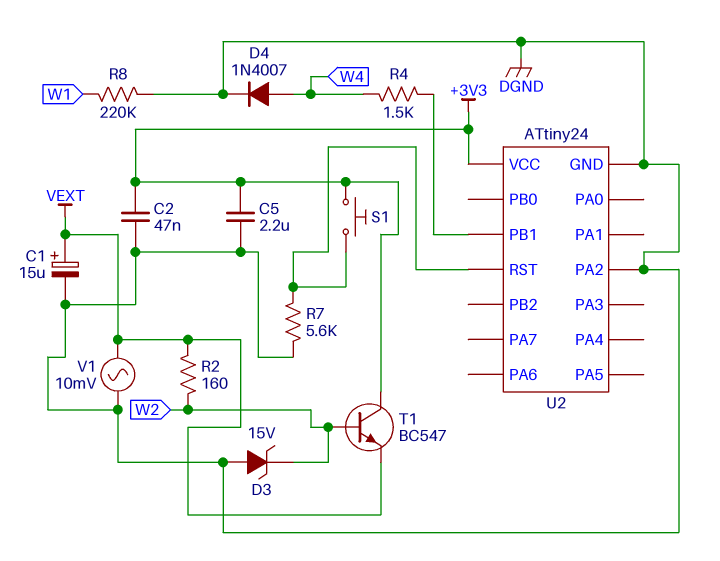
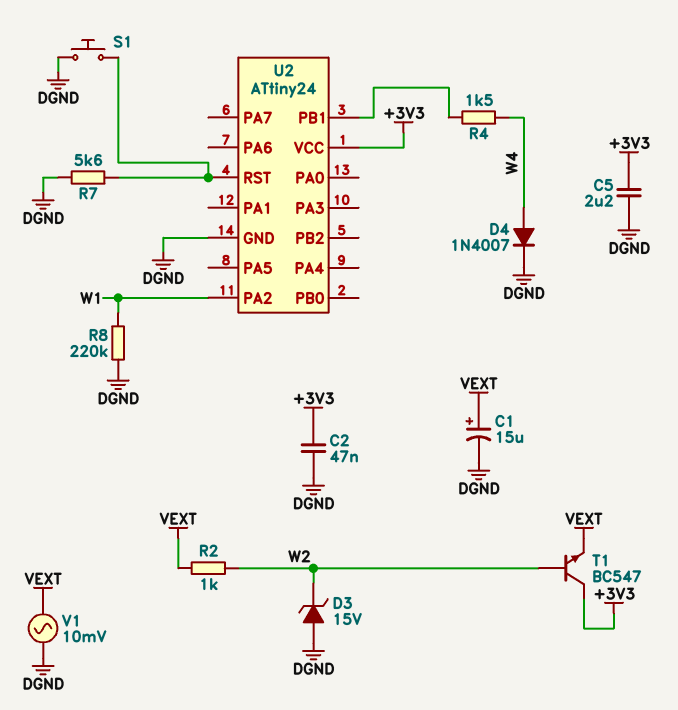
R2: 160 (VEXT, W2) -> 1k (VEXT, W2)
S1: button (+3V3, U2/RST) -> button (DGND, U2/RST)
U2 pin PA2: DGND -> W1

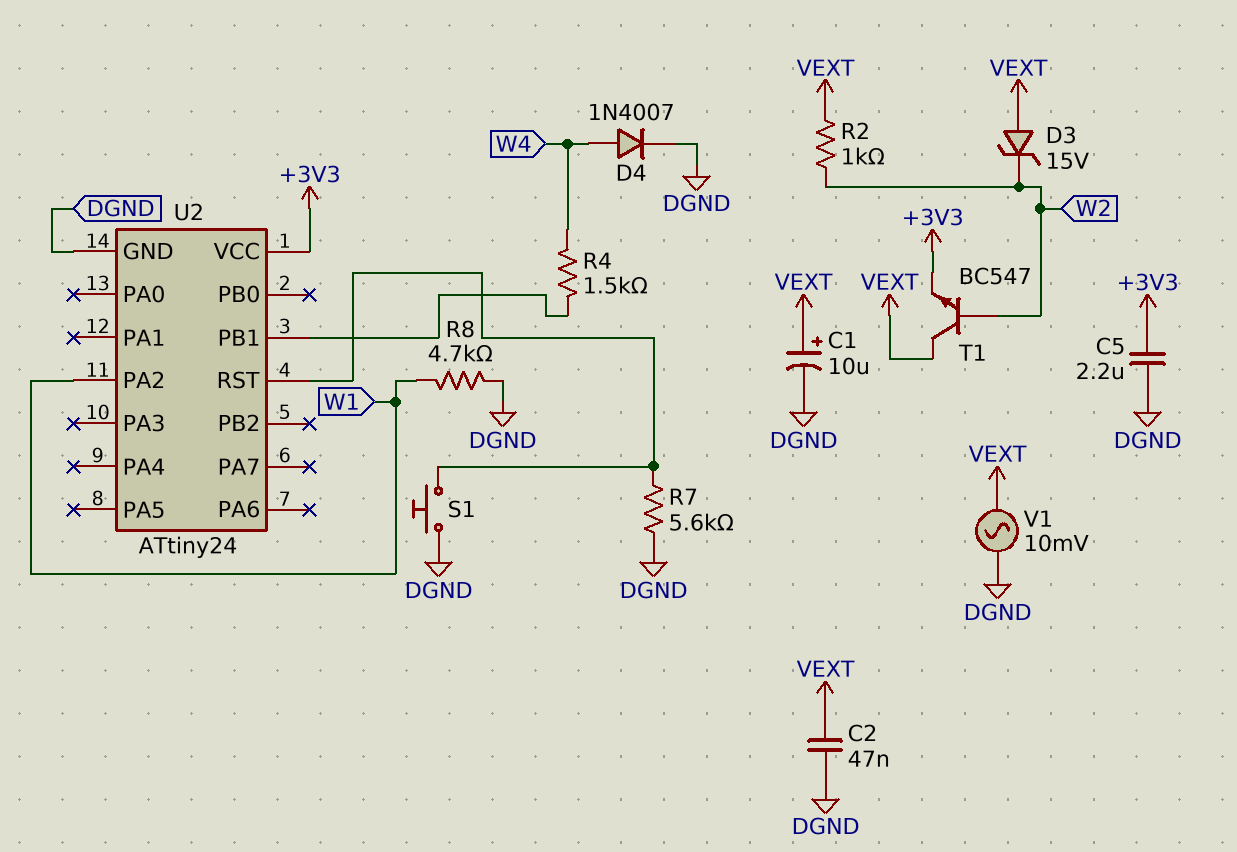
C1: 15uF (plus VEXT, minus DGND) -> 10uF (plus VEXT, minus DGND)
C2: 47nF (+3V3, DGND) -> 47nF (DGND, VEXT)
D3: zener 15V (A DGND, K W2) -> zener 15V (A VEXT, K W2)
R8: 220k (DGND, W1) -> 4.7k (DGND, W1)
T1: NPN BC547 (B W2, C +3V3, E VEXT) -> NPN BC547 (B W2, C VEXT, E +3V3)

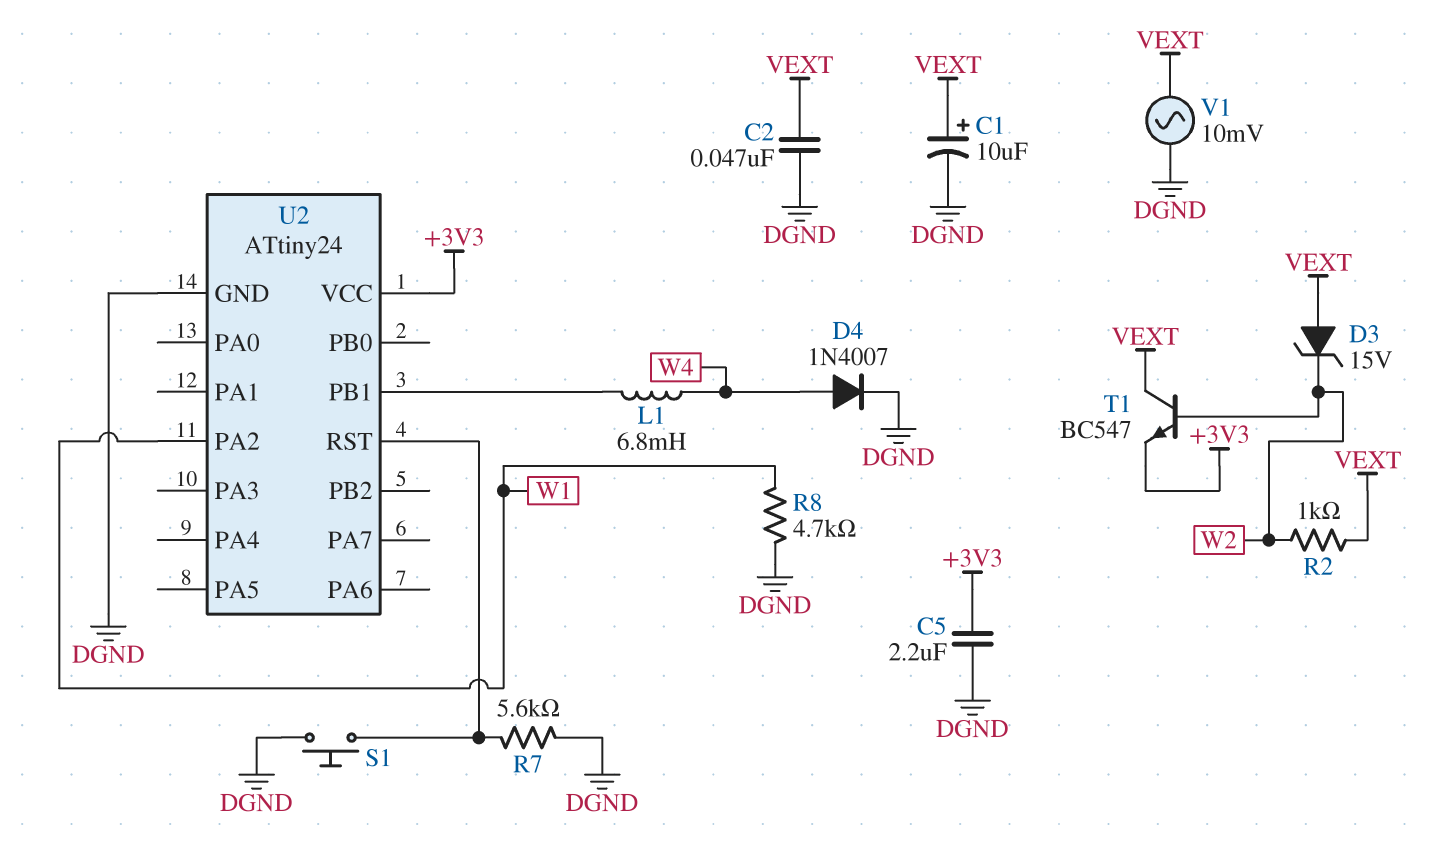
L1: none -> 6.8mH (U2/PB1, W4)
R4: 1.5k (U2/PB1, W4) -> none

